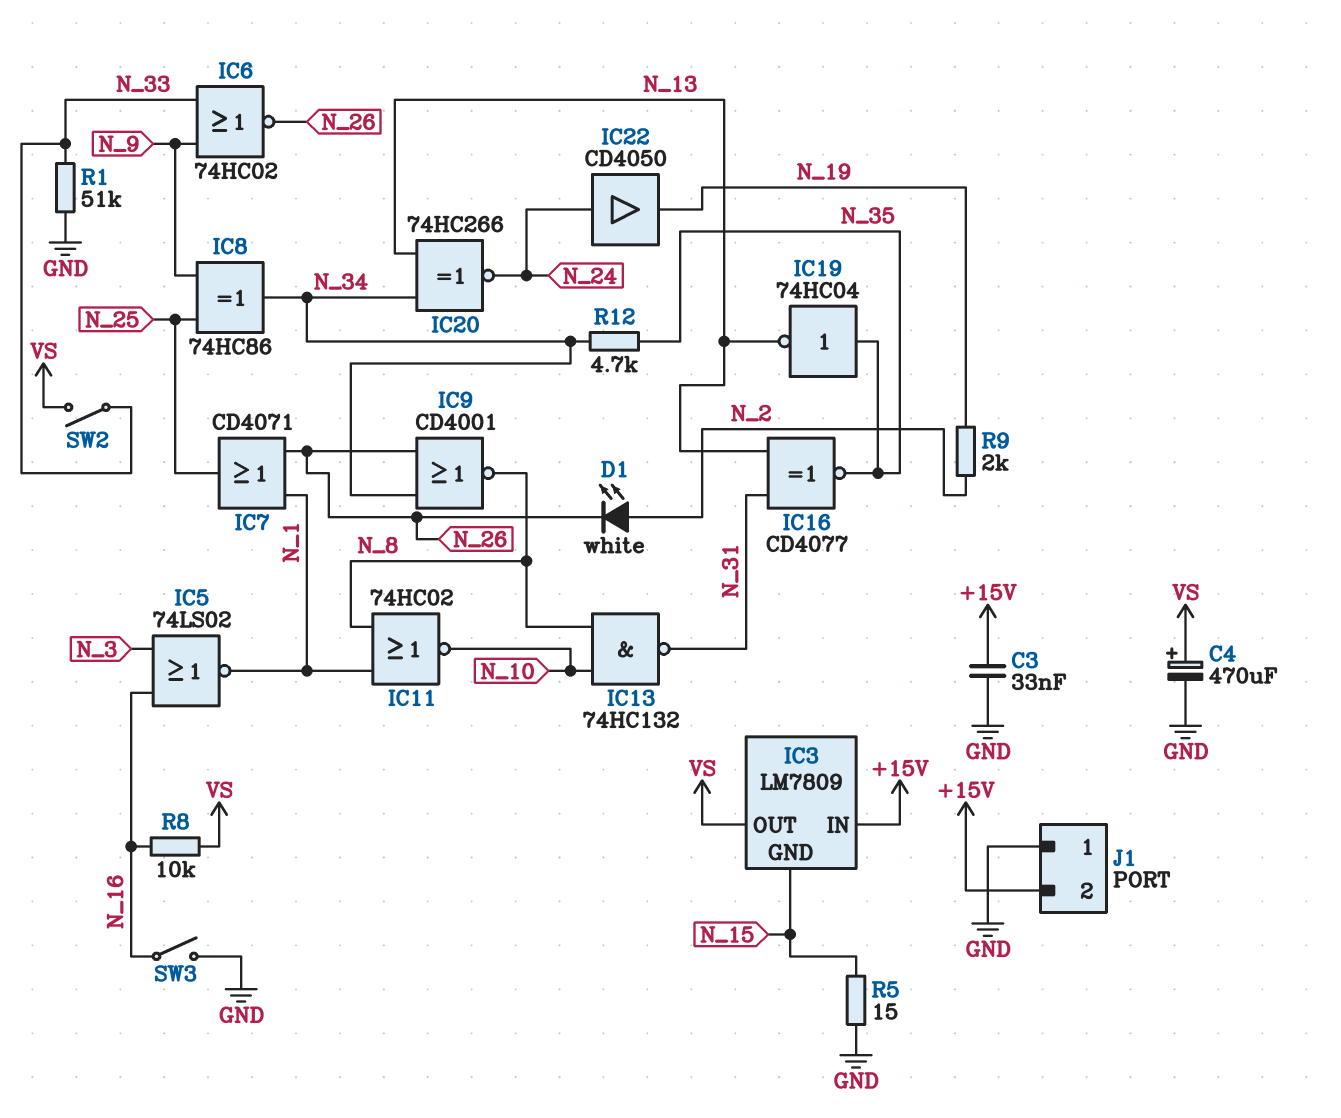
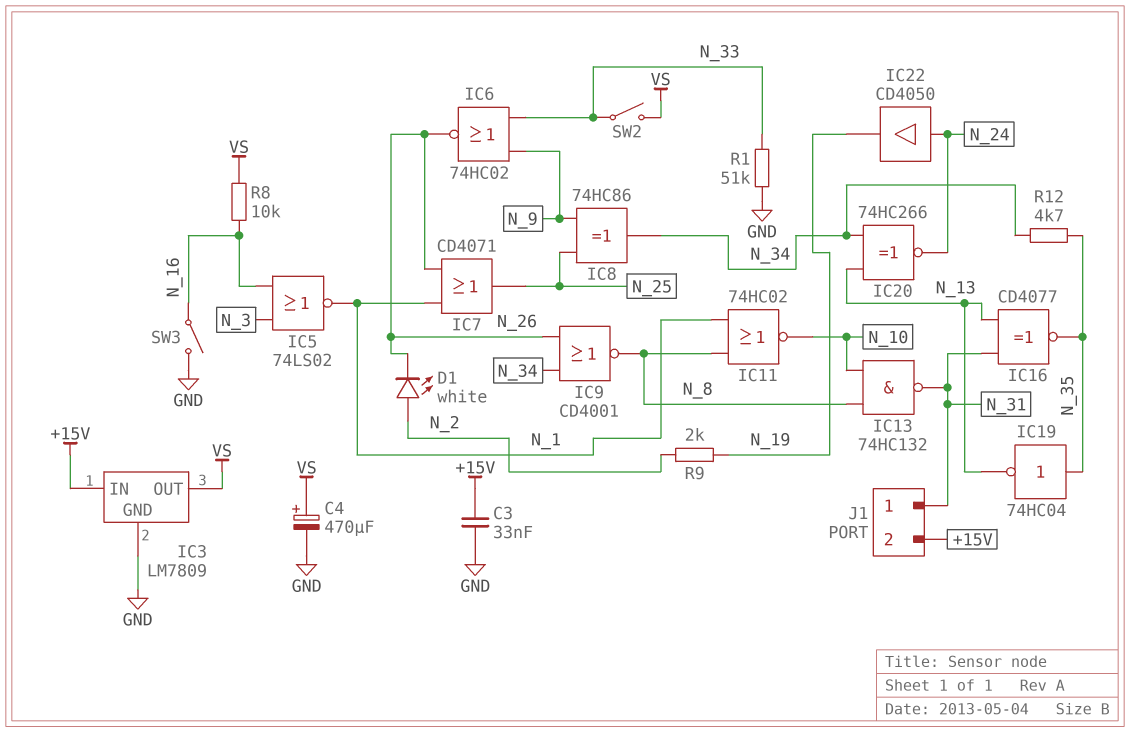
IC3 pin GND: N_15 -> GND
J1 pin 1: GND -> N_31
R5: 15 (GND, N_15) -> none

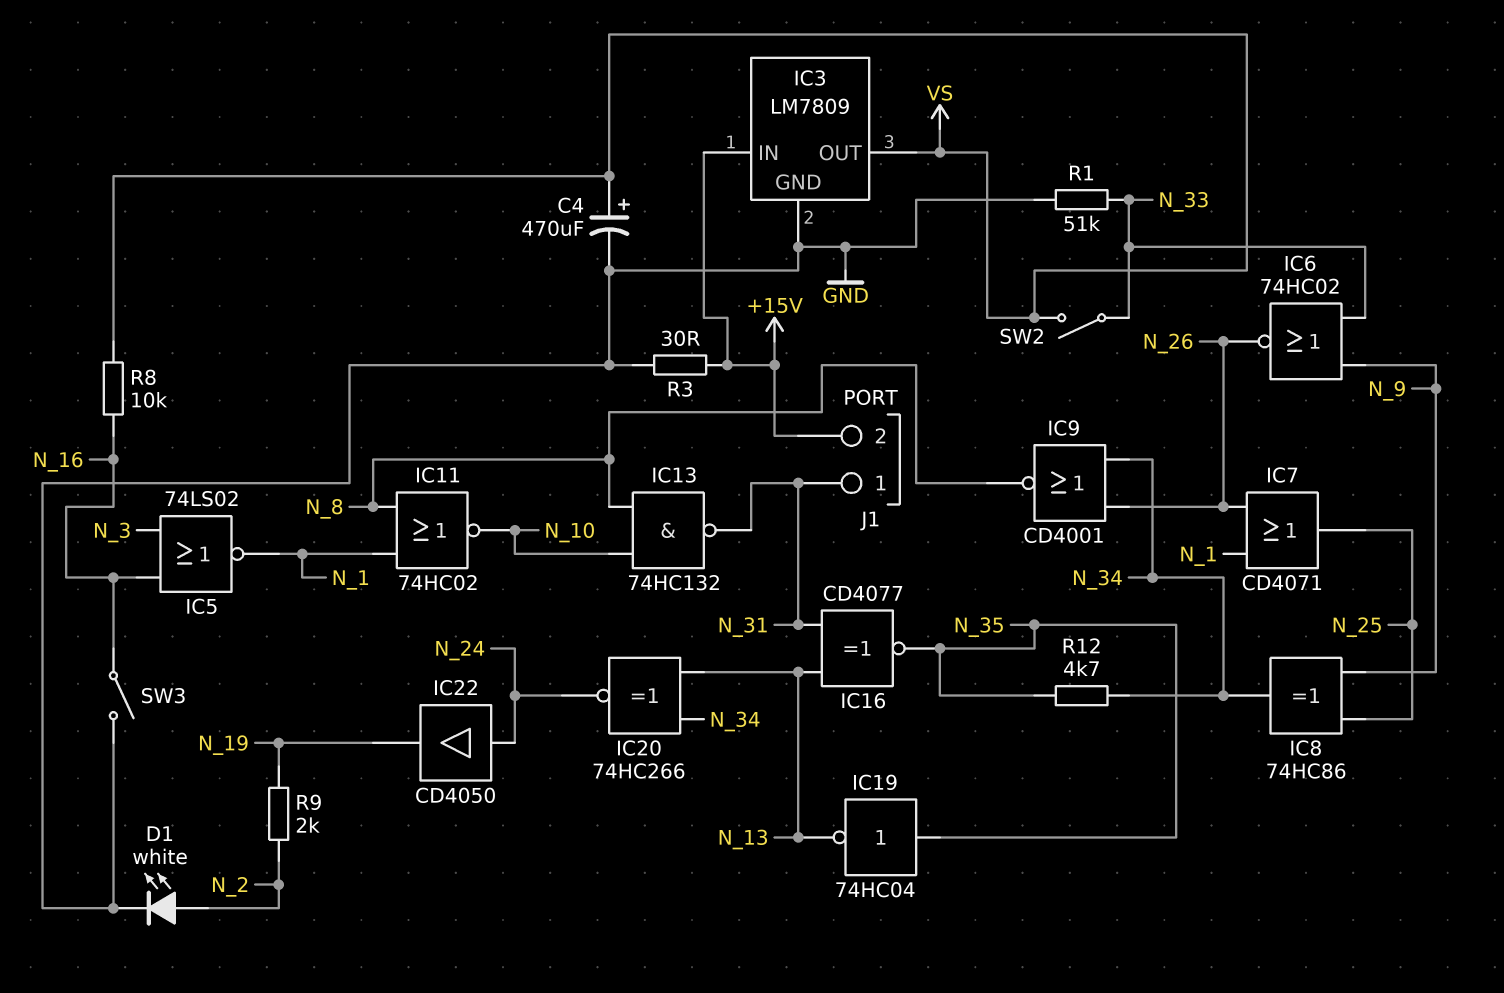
C3: 33nF (+15V, GND) -> none
D1: LED white (A N_2, K N_26) -> LED white (A N_2, K GND)
R3: none -> 30 (+15V, GND)

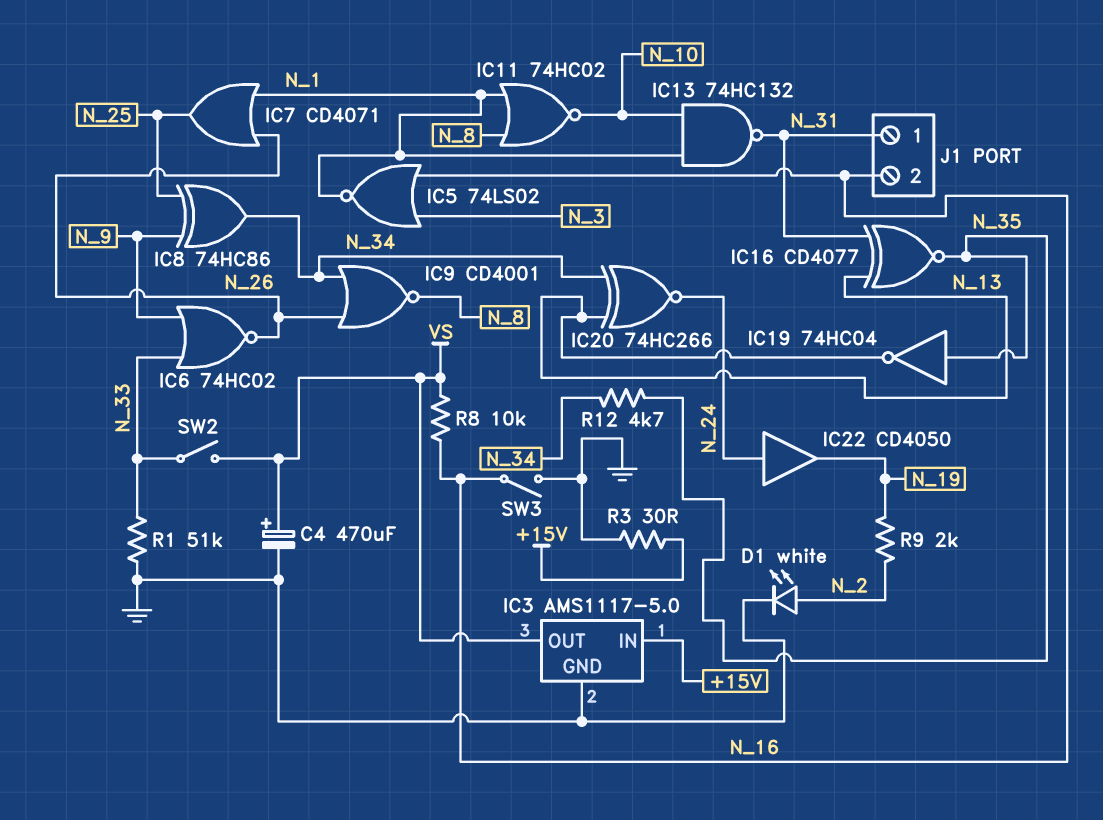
IC3: LM7809 -> AMS1117-5.0
IC13: NAND 74HC132 (in N_8, in N_10, out N_31) -> NAND 74HC132 (in N_1, in N_10, out N_31)
J1 pin 2: +15V -> N_16

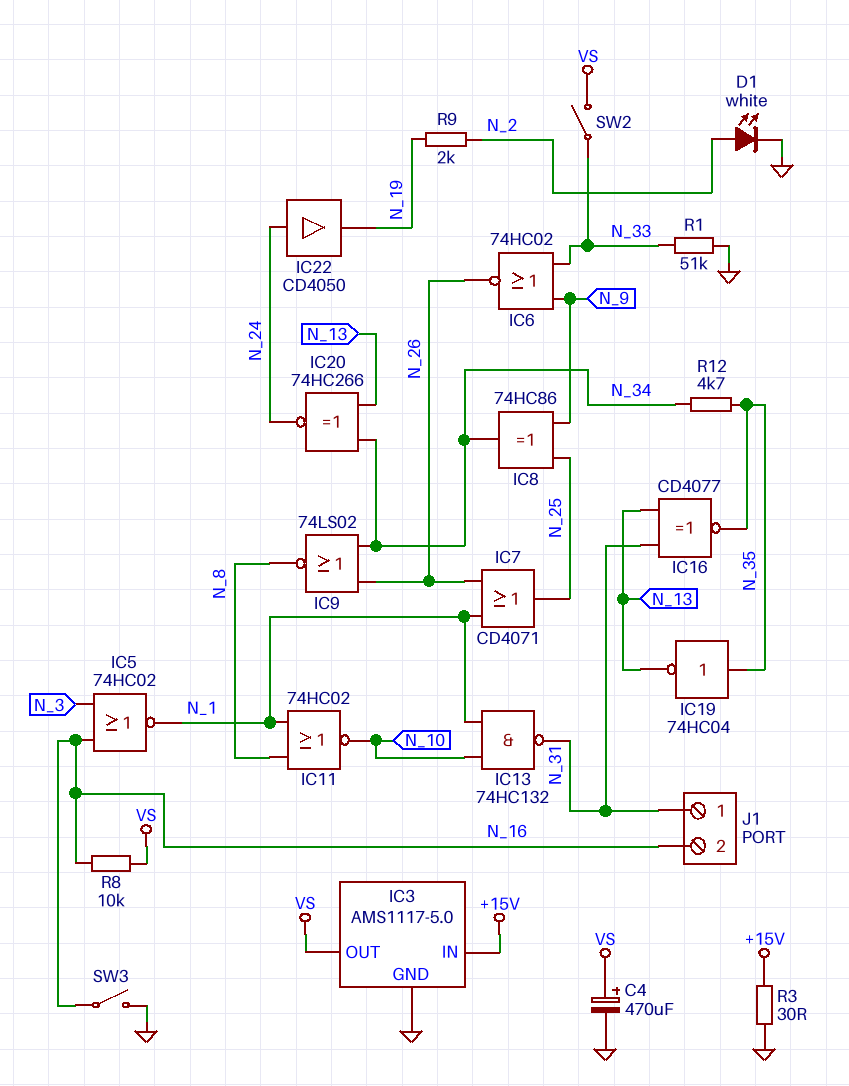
IC5: NOR 74LS02 (in N_3, in N_16, out N_1) -> NOR 74HC02 (in N_3, in N_16, out N_1)
IC9: NOR CD4001 (in N_26, in N_34, out N_8) -> NOR 74LS02 (in N_26, in N_34, out N_8)

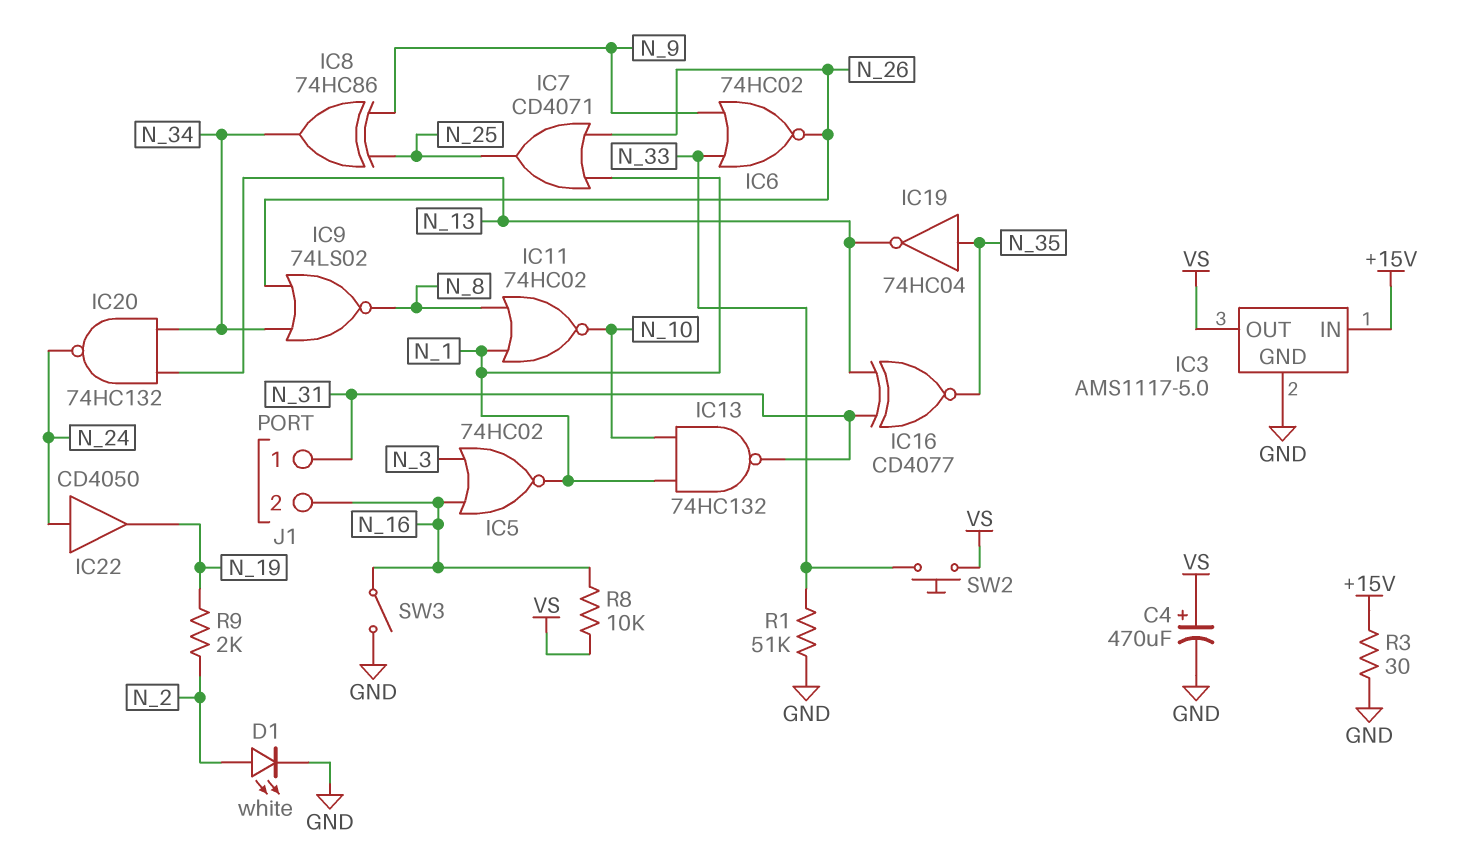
IC20: XNOR 74HC266 (in N_13, in N_34, out N_24) -> NAND 74HC132 (in N_13, in N_34, out N_24)
R12: 4.7k (N_34, N_35) -> none
SW2: switch (N_33, VS) -> button (N_33, VS)

